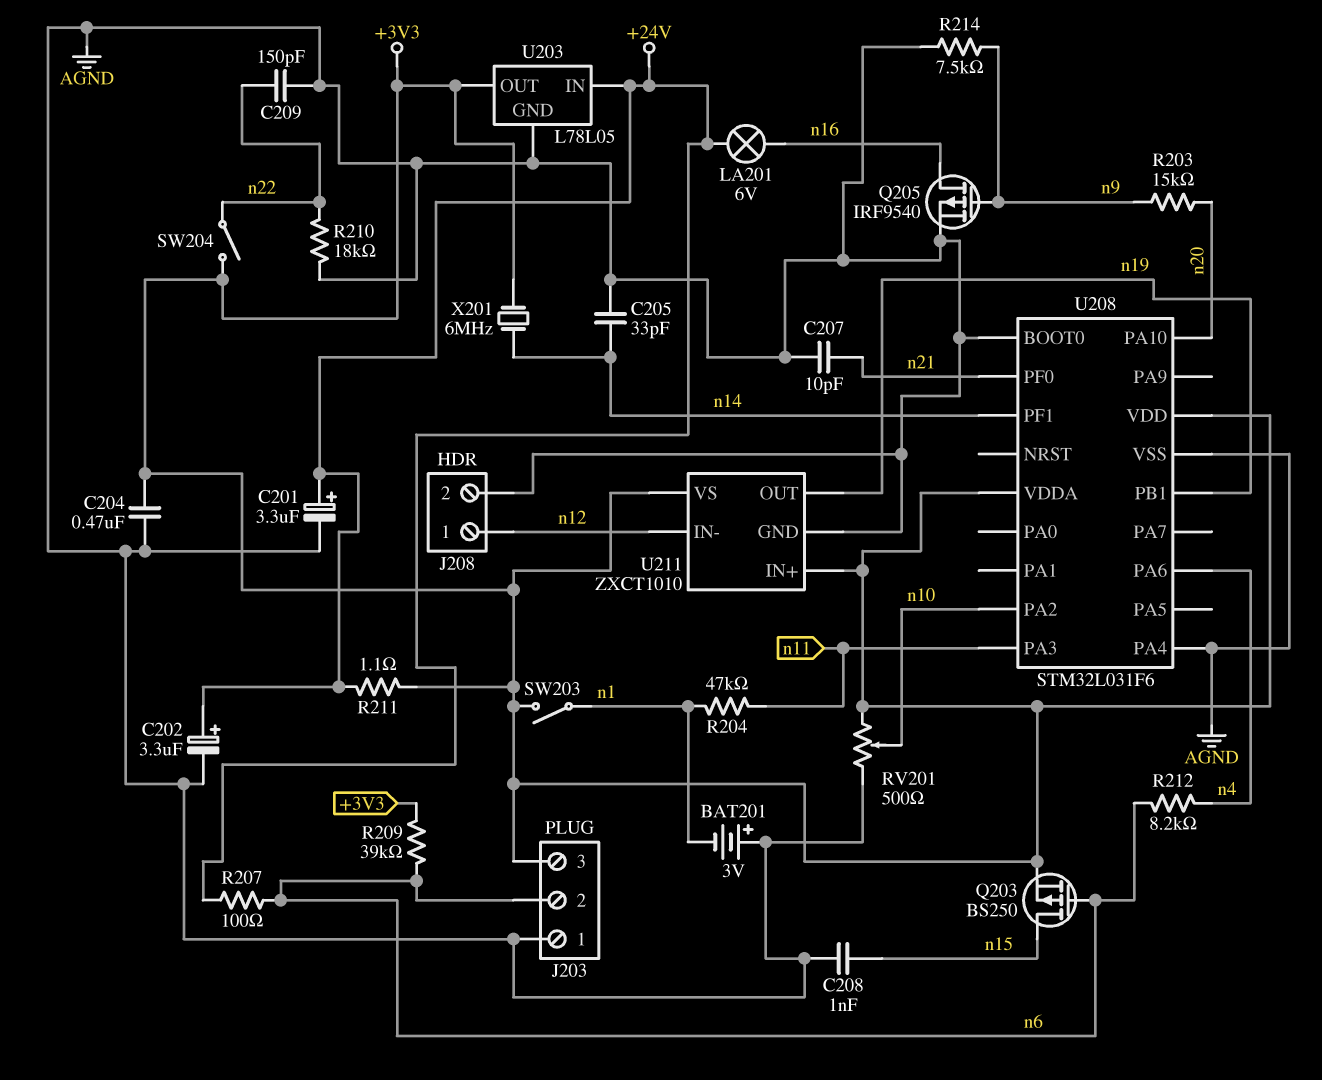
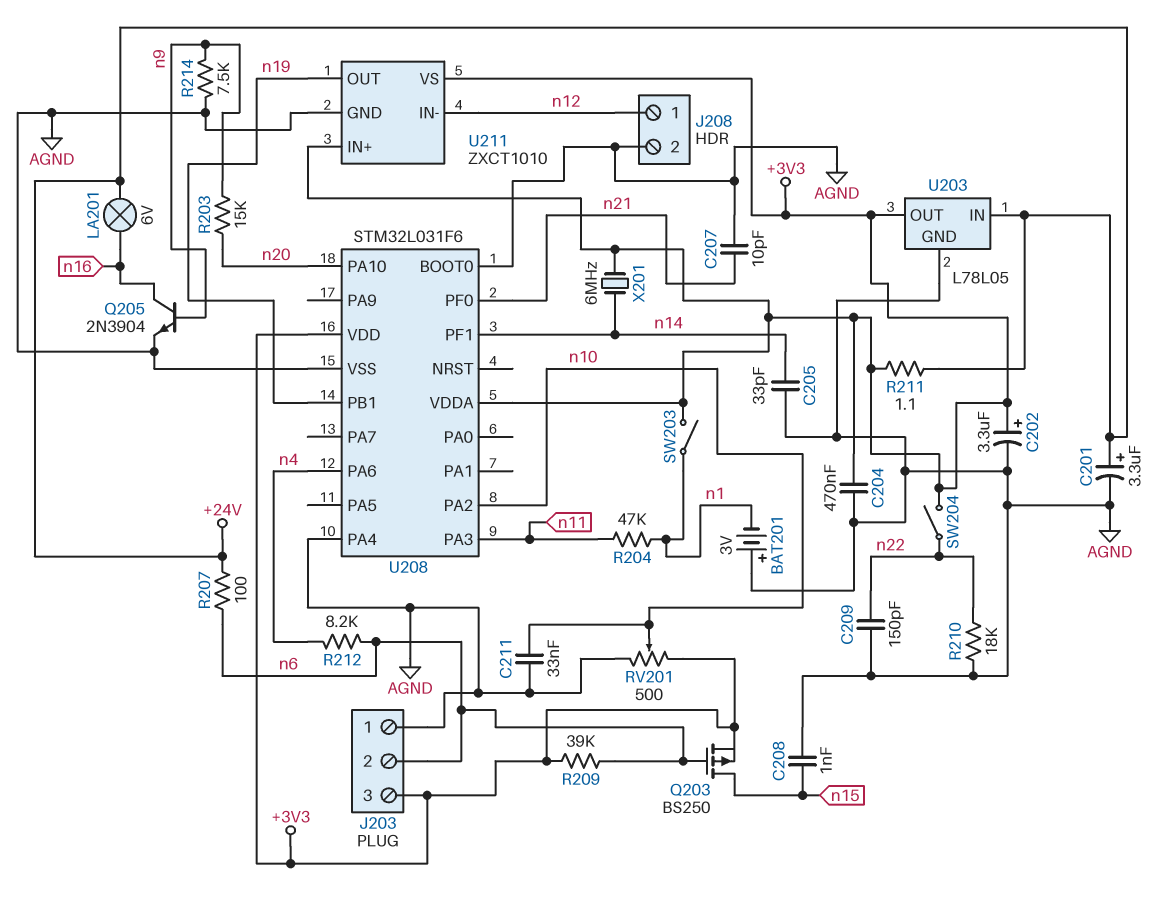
C202: 3.3uF (plus +24V, minus AGND) -> 3.3uF (plus +3V3, minus AGND)
C211: none -> 33nF (AGND, n10)
Q205: PMOS IRF9540 (G n9, D n16, S AGND) -> NPN 2N3904 (B n9, C n16, E AGND)

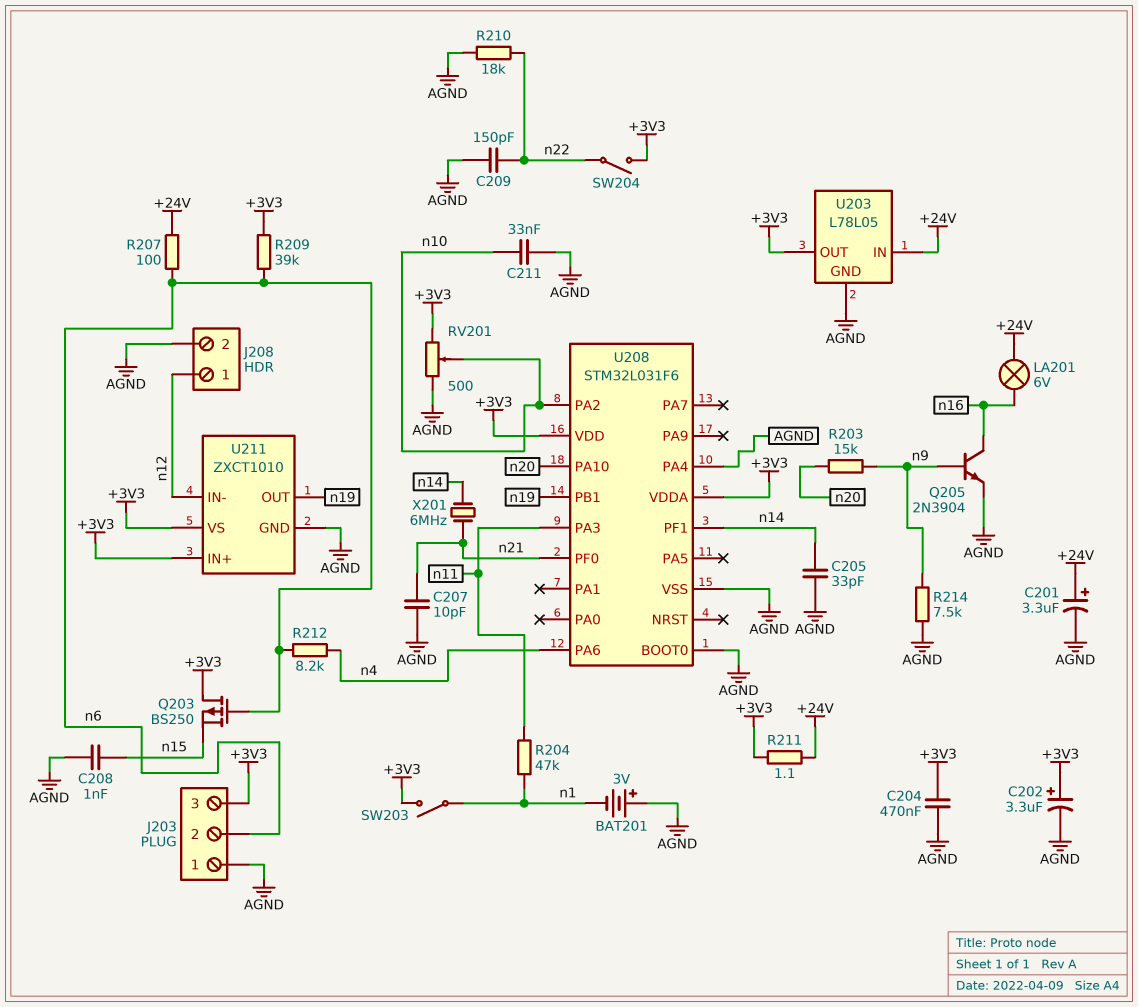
Q203: PMOS BS250 (G n6, D n15, S +3V3) -> PMOS BS250 (G n6, D +3V3, S n15)
X201: 6MHz (+3V3, n14) -> 6MHz (n14, n21)

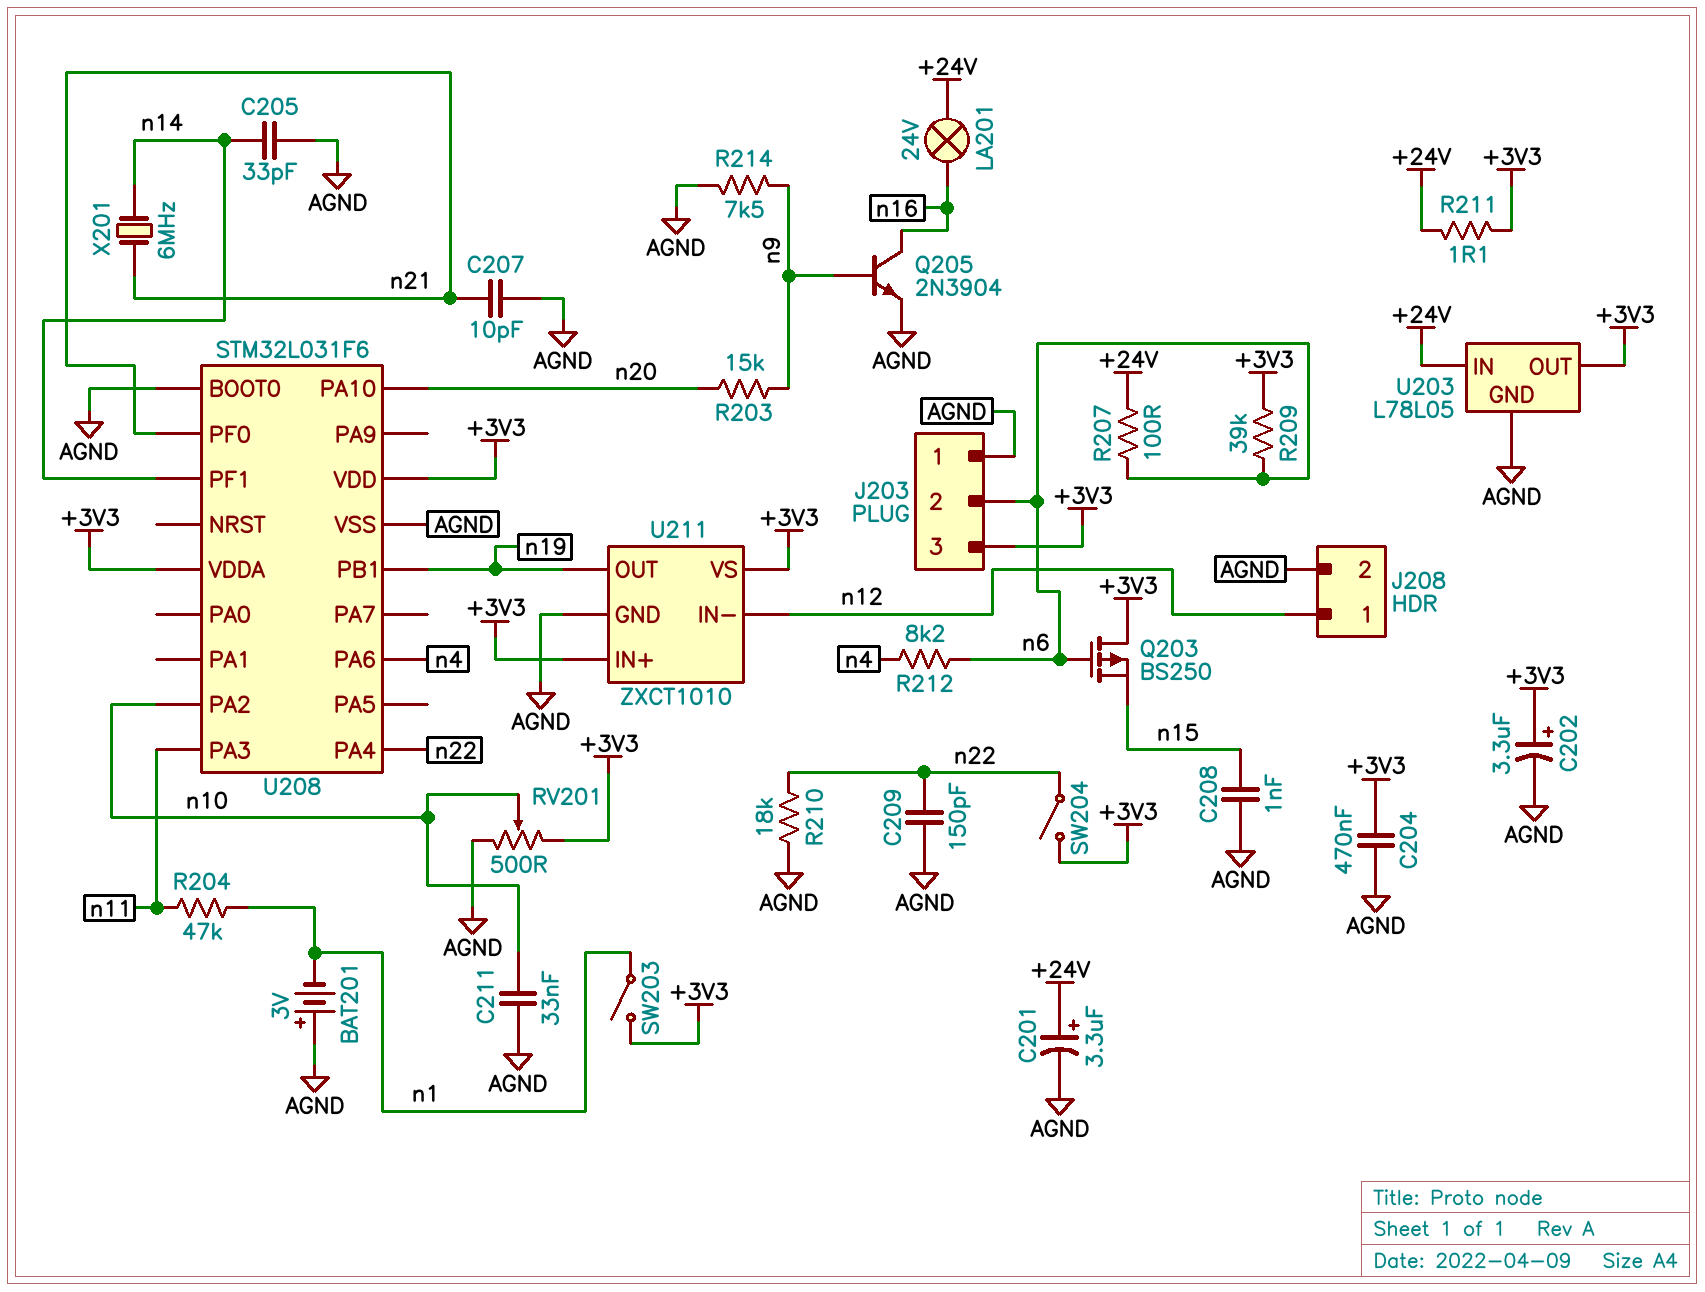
LA201: lamp 6V (+24V, n16) -> lamp 24V (+24V, n16)
U208 pin PA4: AGND -> n22

